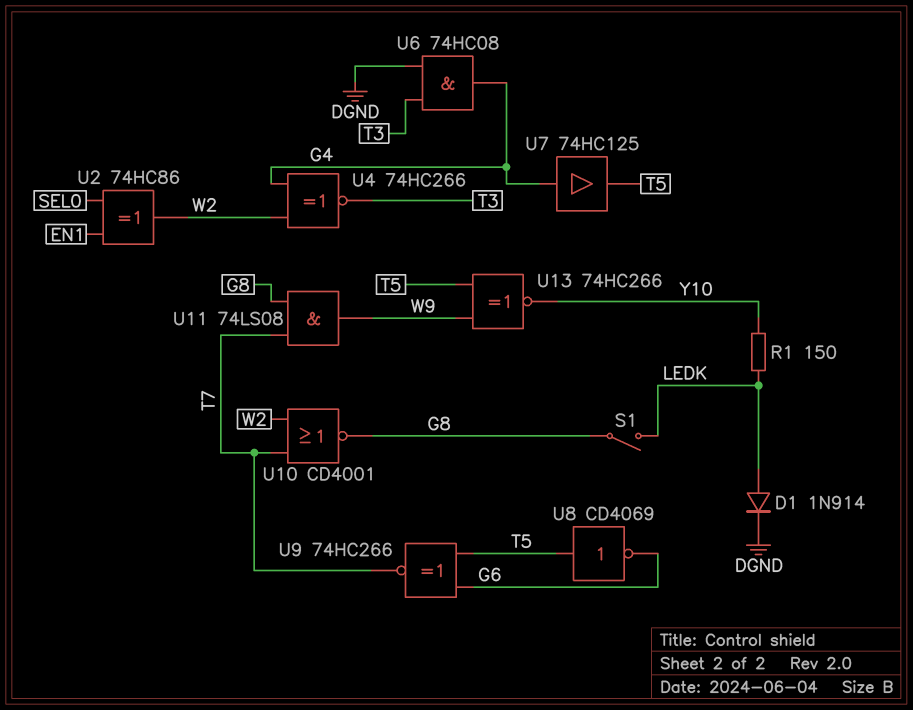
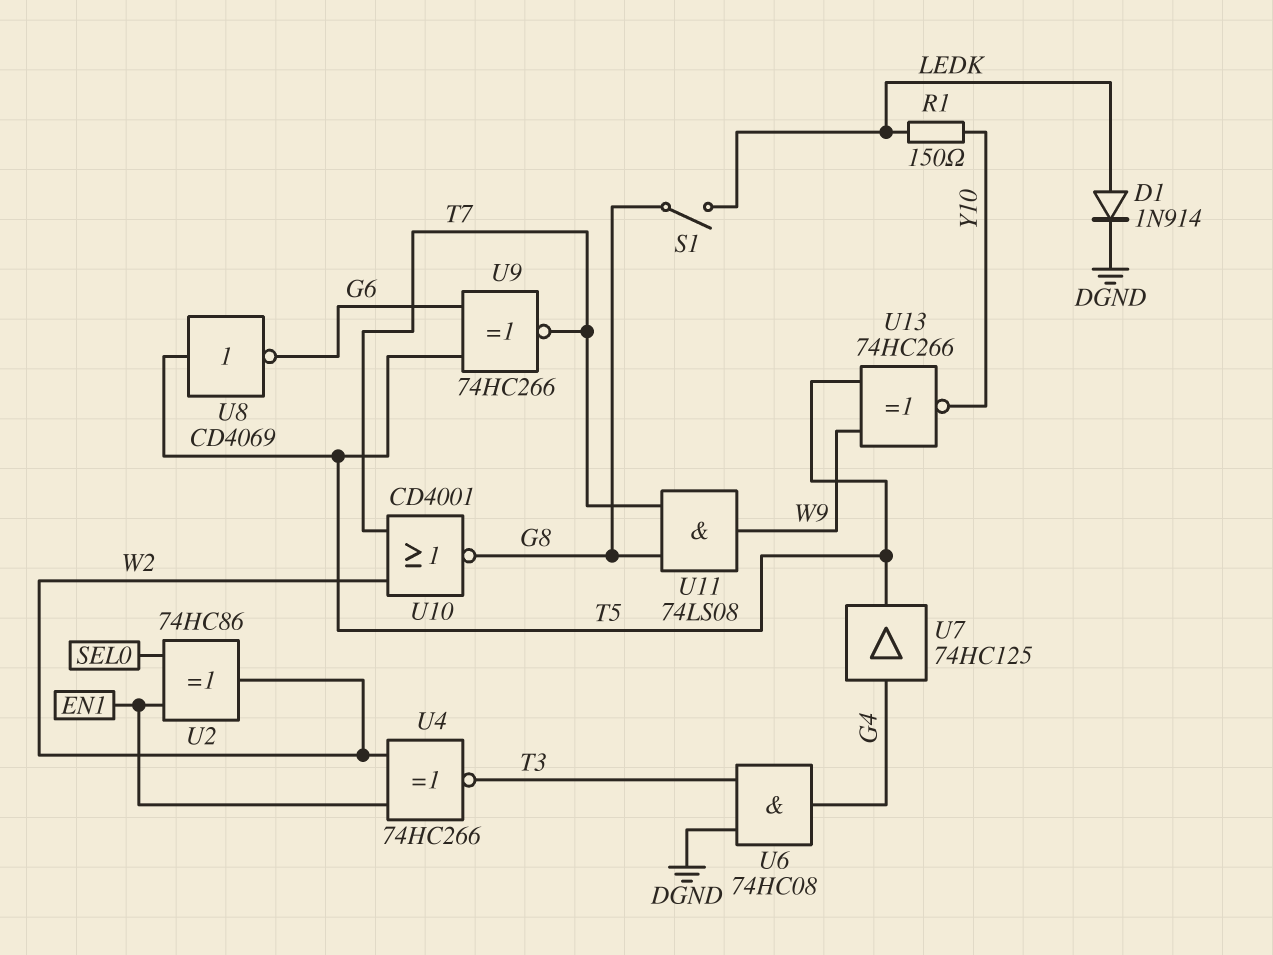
U4: XNOR 74HC266 (in G4, in W2, out T3) -> XNOR 74HC266 (in EN1, in W2, out T3)

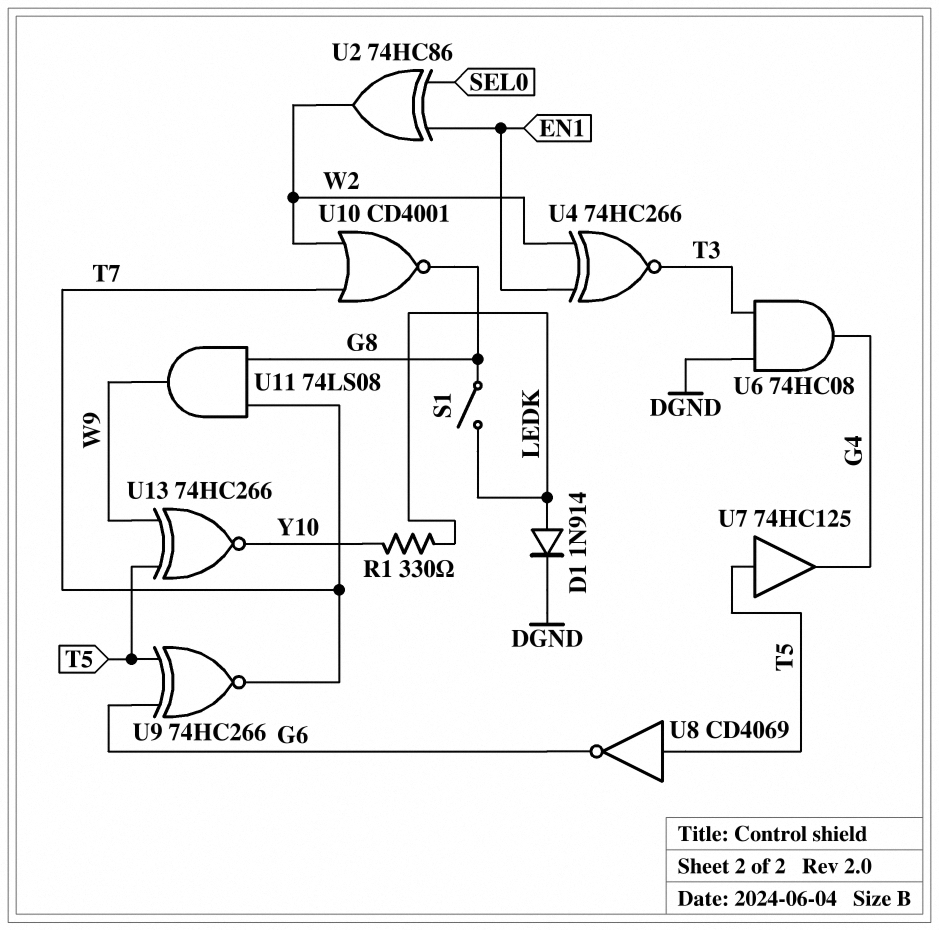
R1: 150 (LEDK, Y10) -> 330 (LEDK, Y10)
U7: buffer 74HC125 (in G4, out T5) -> buffer 74HC125 (in T5, out G4)

